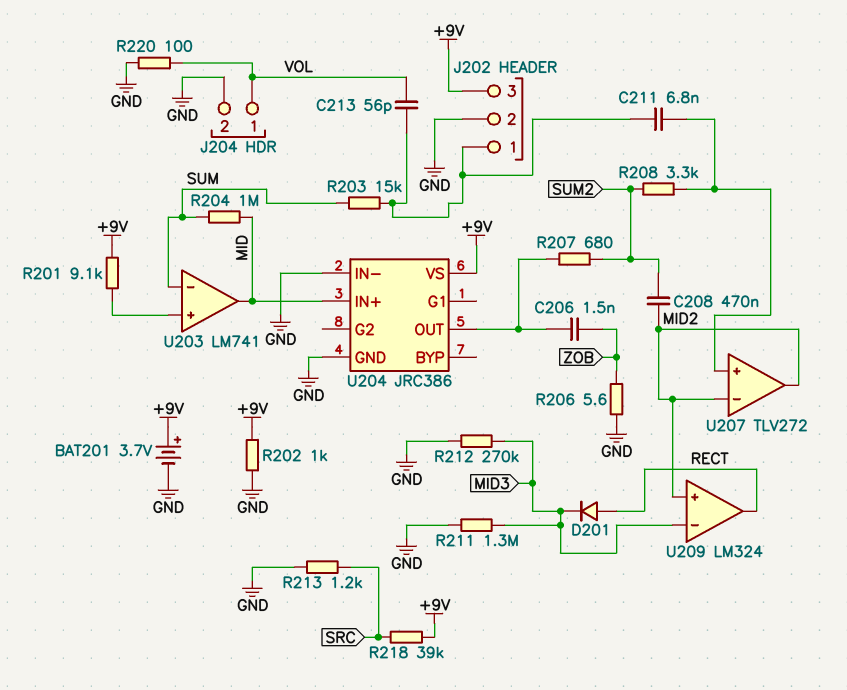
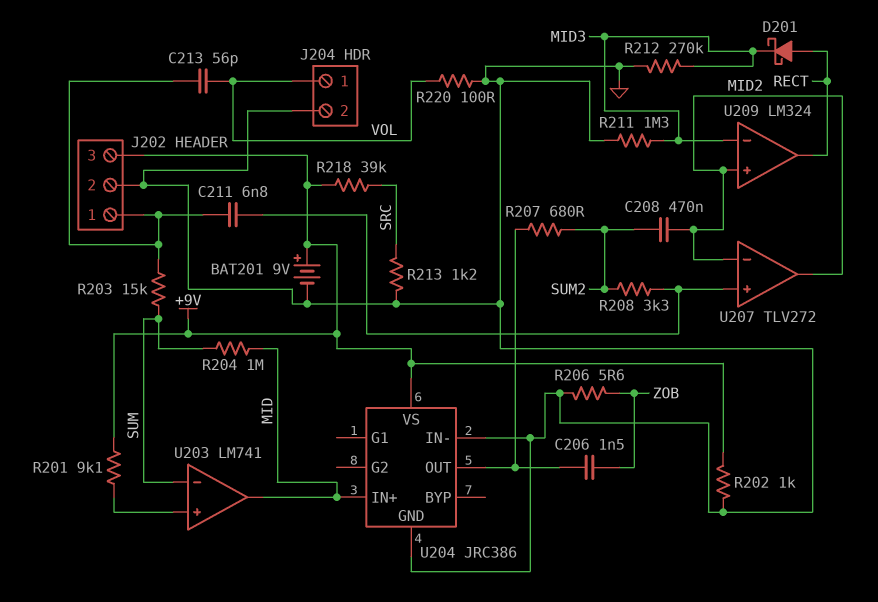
BAT201: 3.7V (plus +9V, minus GND) -> 9V (plus +9V, minus GND)
D201: diode (A RECT, K MID3) -> schottky (A RECT, K MID3)

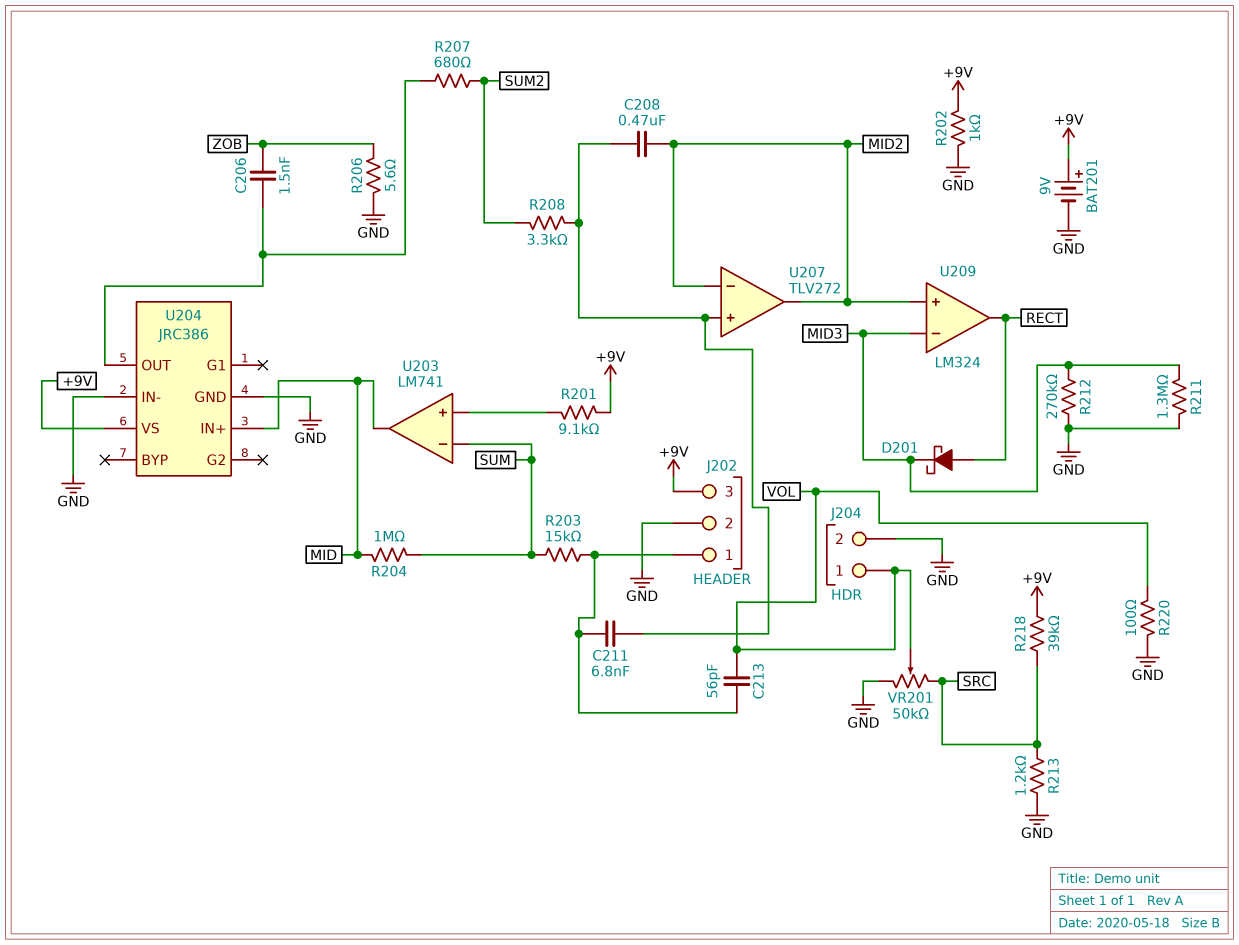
C208: 470nF (MID2, SUM2) -> 470nF (MID2, U207/in+)
VR201: none -> 50k (GND, SRC, wiper VOL)

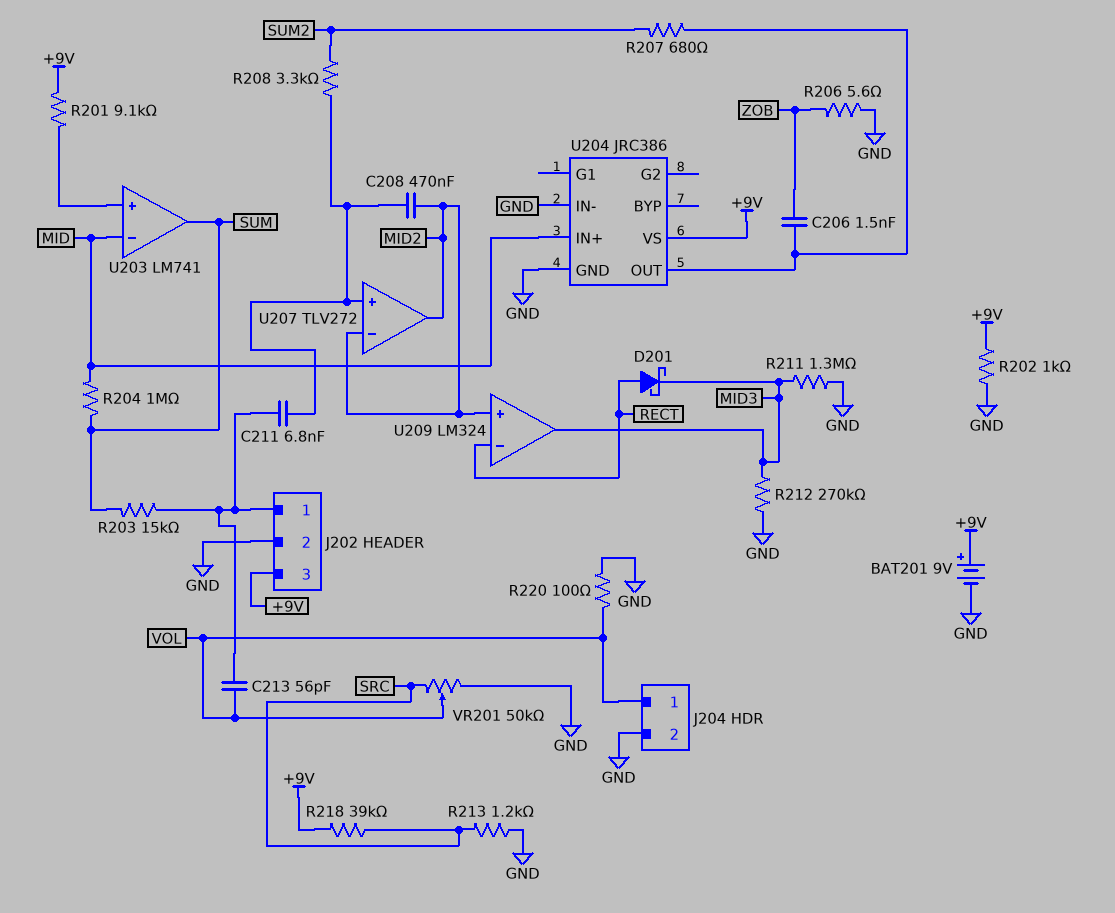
U203 pin in-: SUM -> MID
U203 pin out: MID -> SUM
U209 pin in-: MID3 -> RECT
U209 pin out: RECT -> MID3

